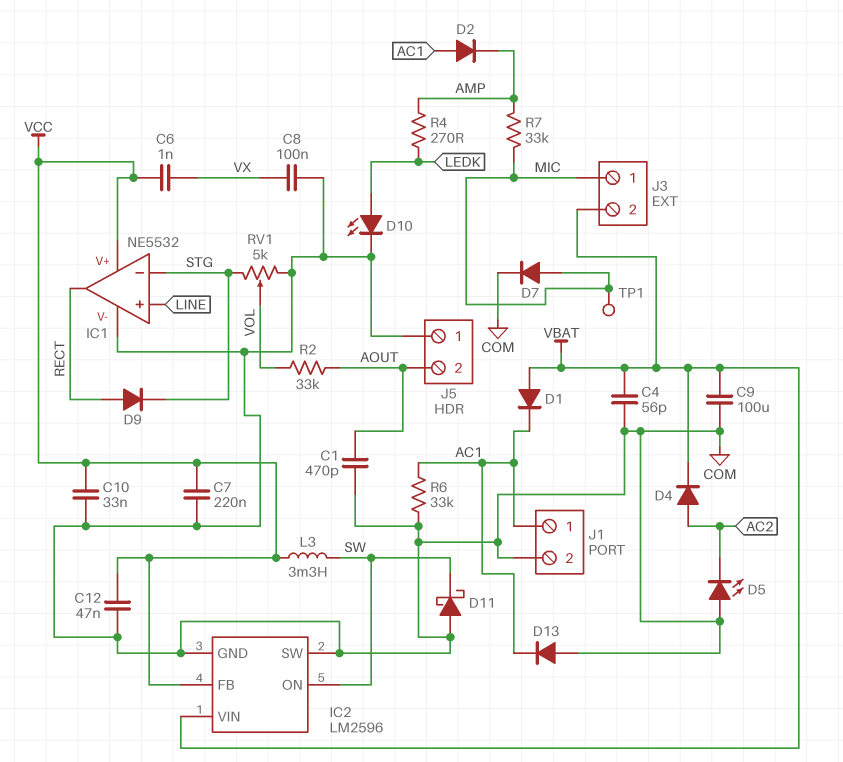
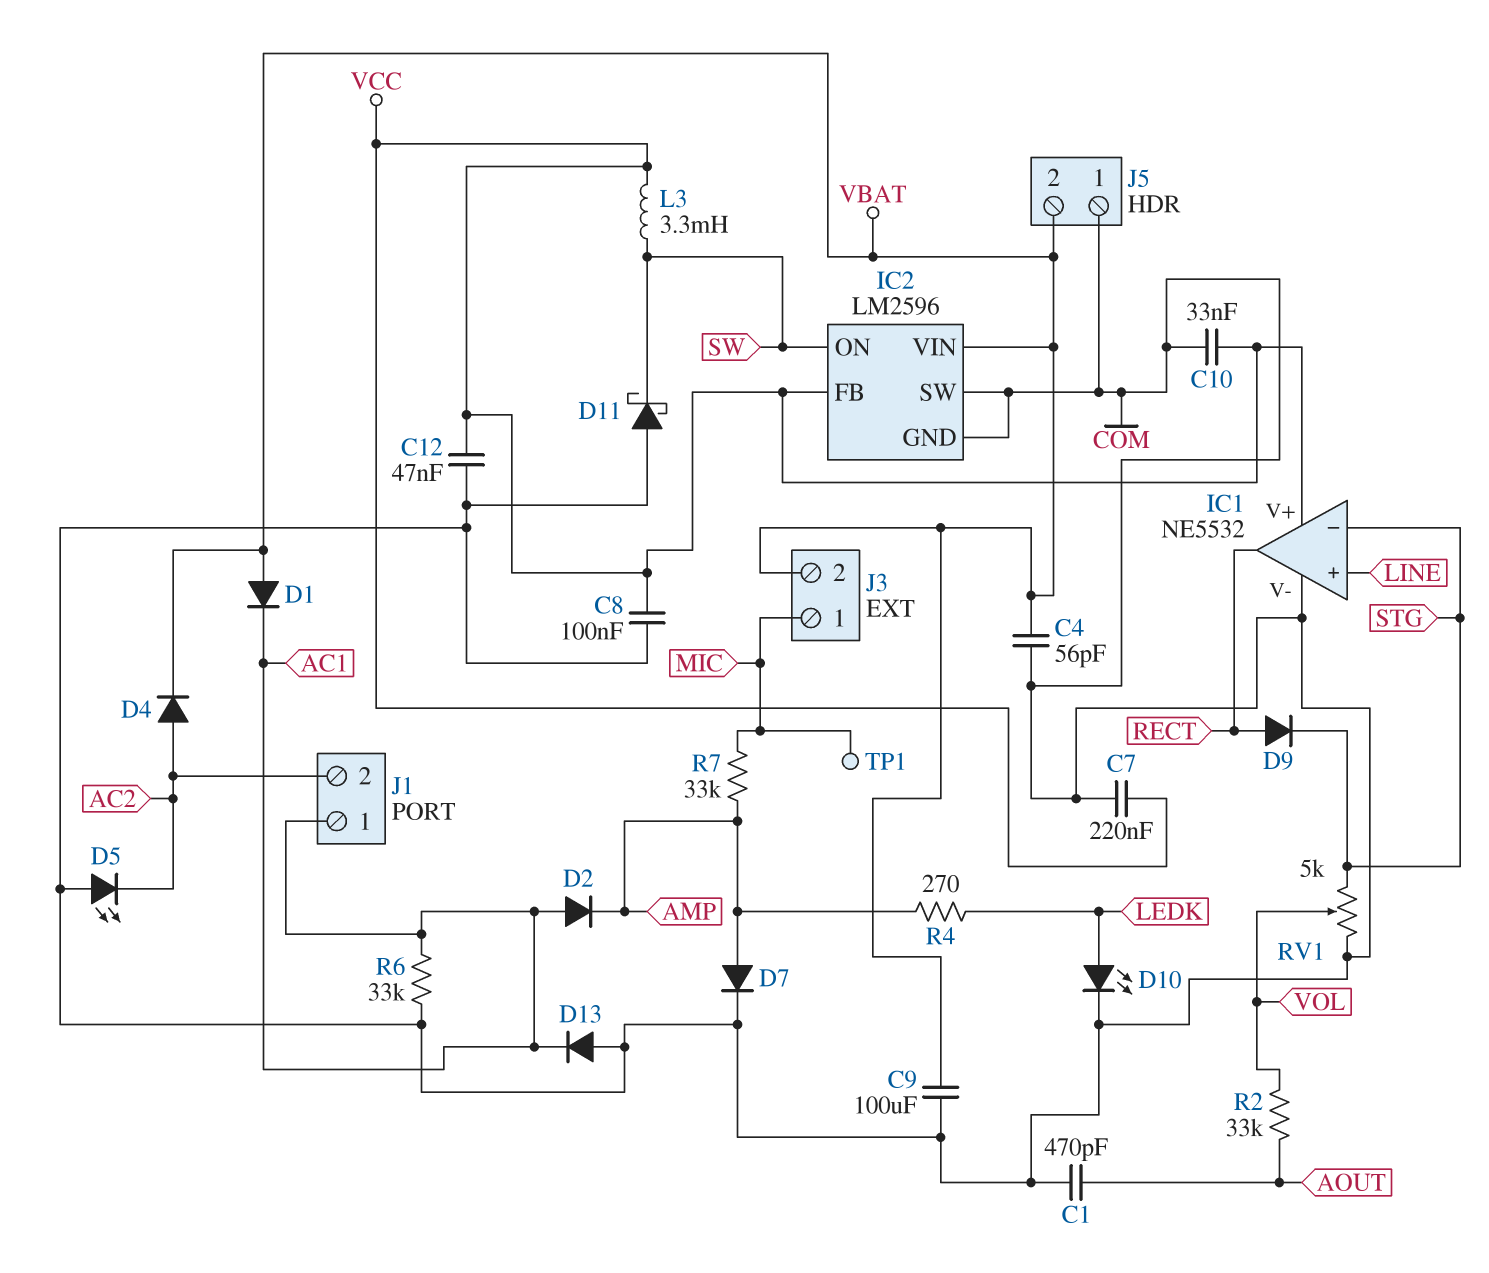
C6: 1nF (VCC, VX) -> none
C8: 100nF (COM, VX) -> 100nF (COM, VCC)
D7: diode (A MIC, K COM) -> diode (A AMP, K COM)
J1 pin 2: COM -> AC2
J5 pin 2: AOUT -> VBAT

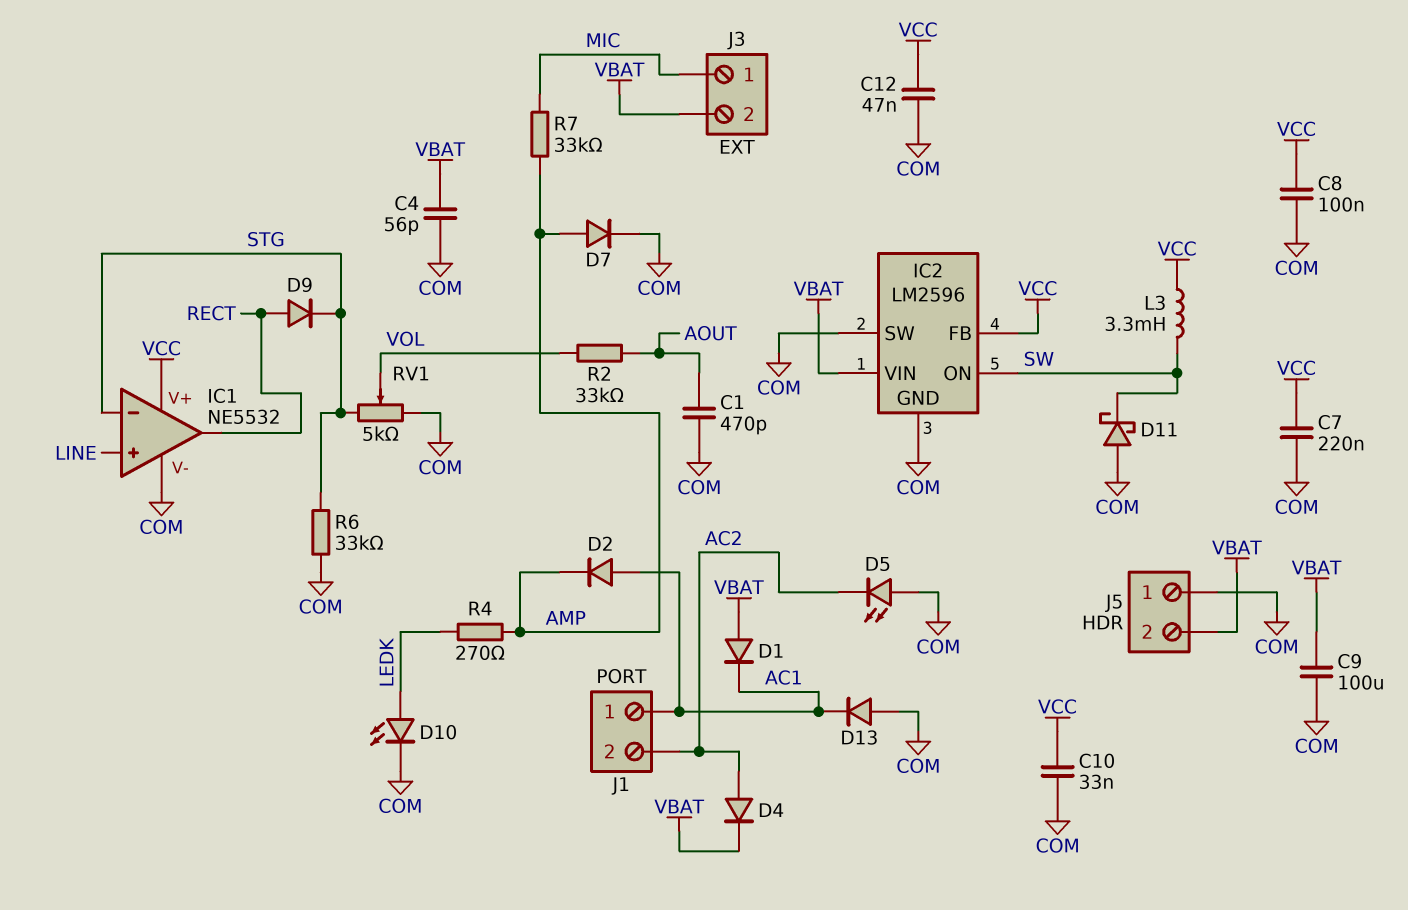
R6: 33k (AC1, COM) -> 33k (COM, STG)
TP1: test point (MIC) -> none

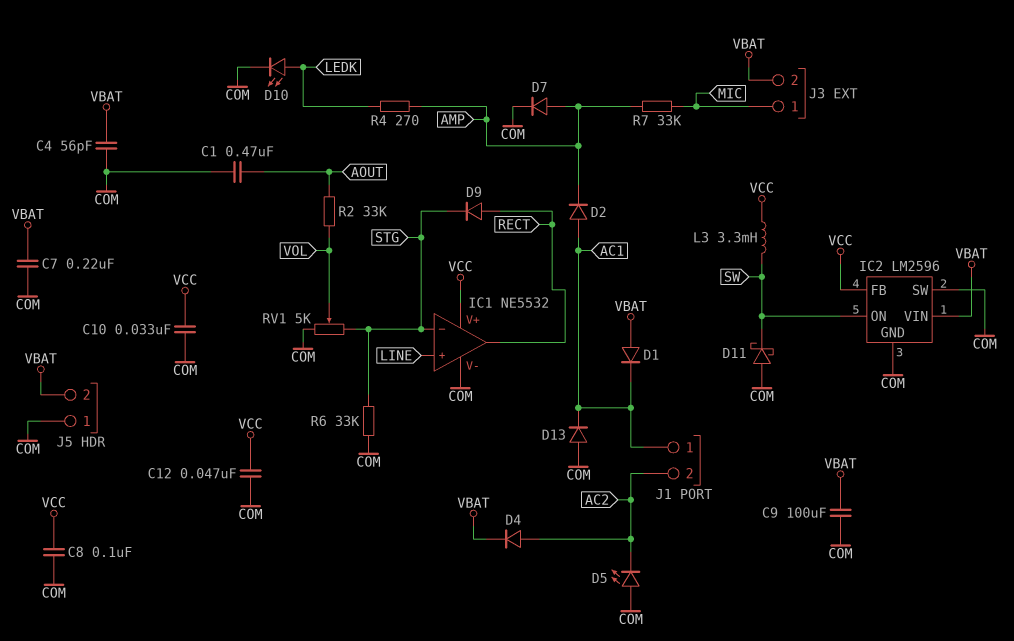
C1: 470pF (AOUT, COM) -> 470nF (AOUT, COM)
C7: 220nF (COM, VCC) -> 220nF (COM, VBAT)

